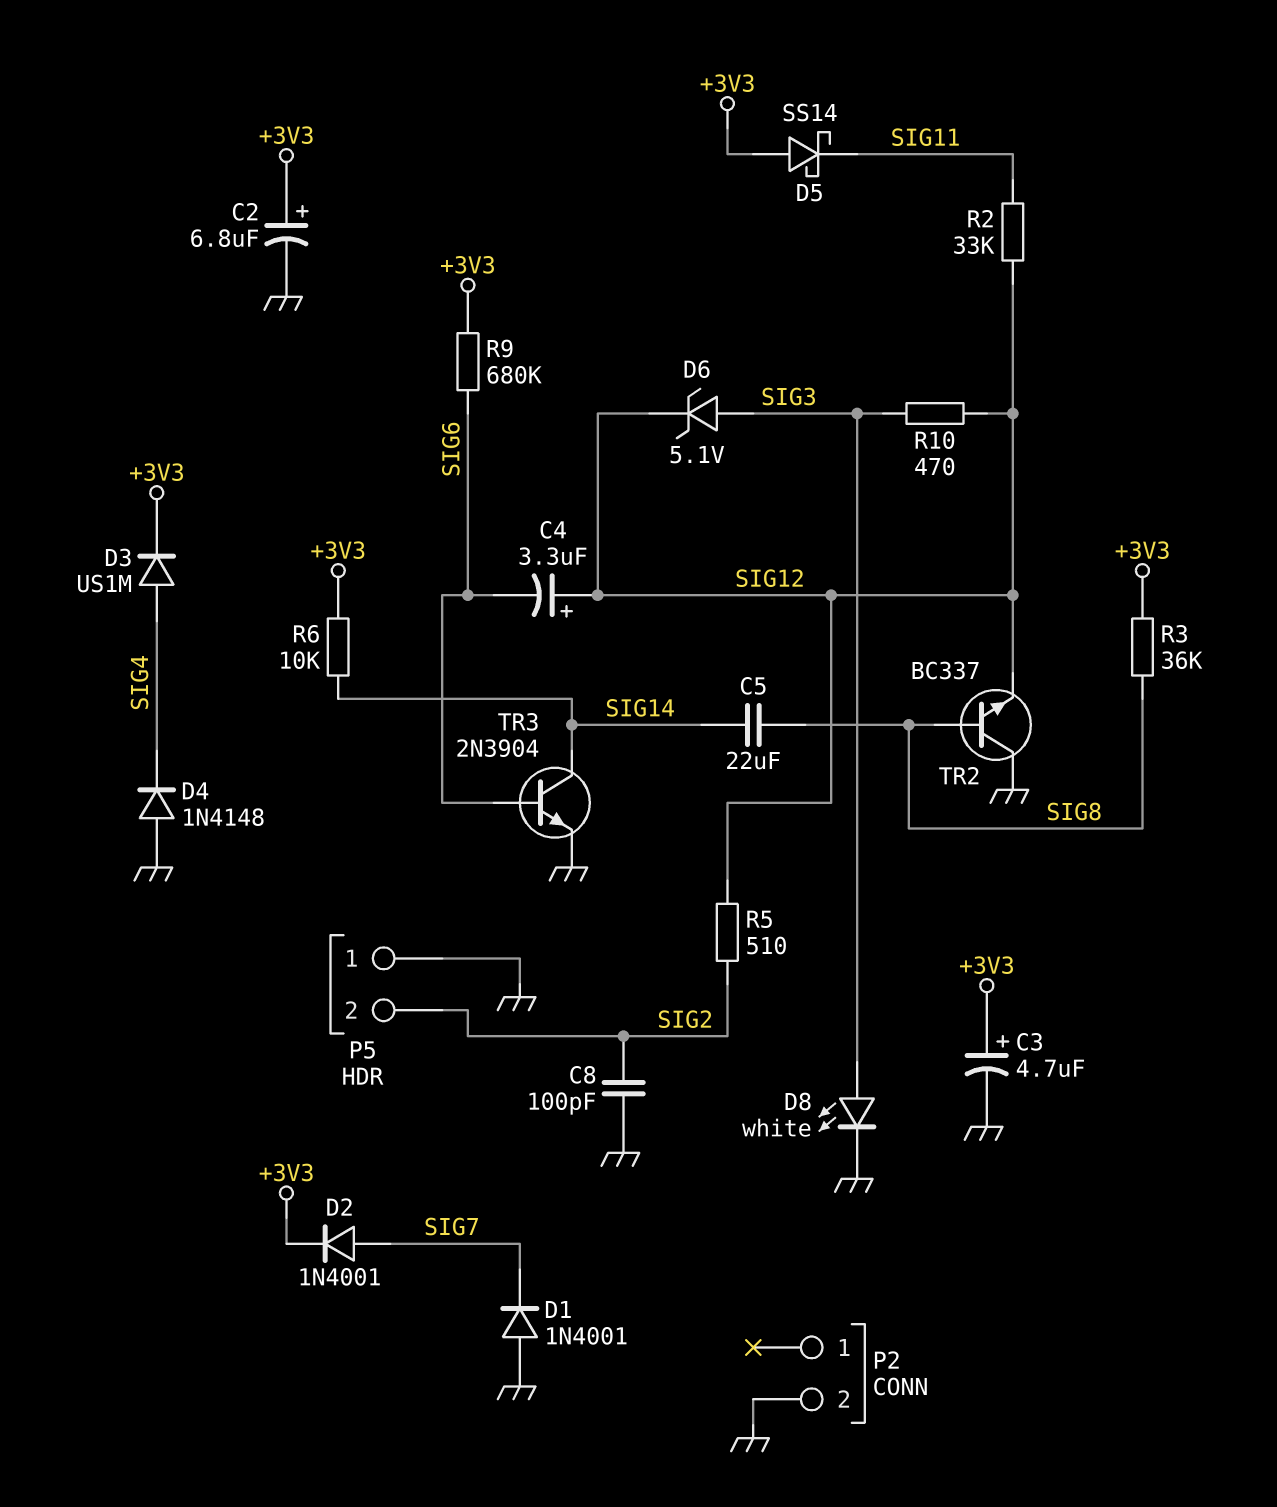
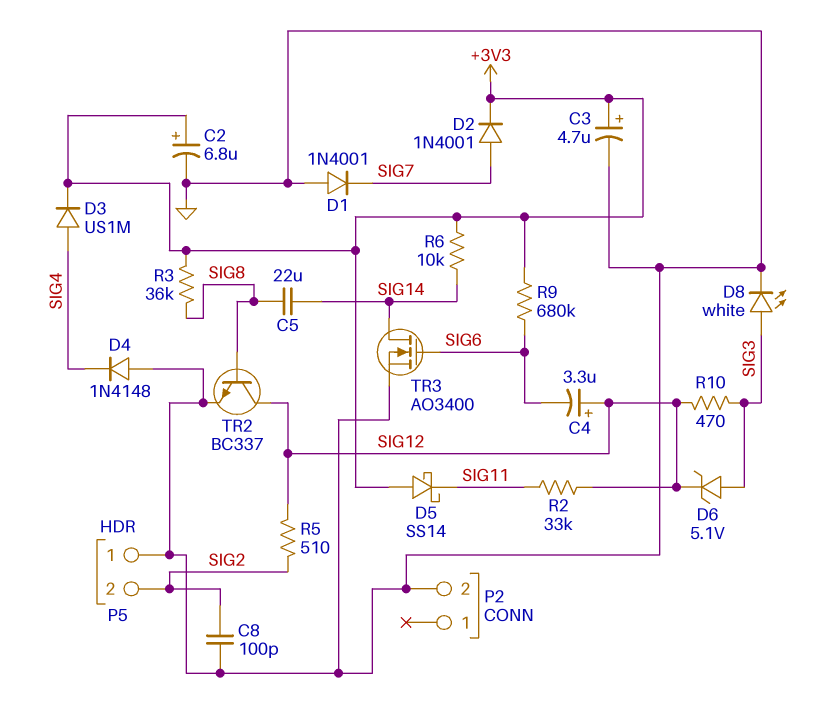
TR2: NPN BC337 (B SIG8, C GND, E SIG12) -> NPN BC337 (B SIG8, C SIG12, E GND)
TR3: NPN 2N3904 (B SIG6, C SIG14, E GND) -> NMOS AO3400 (G SIG6, D SIG14, S GND)

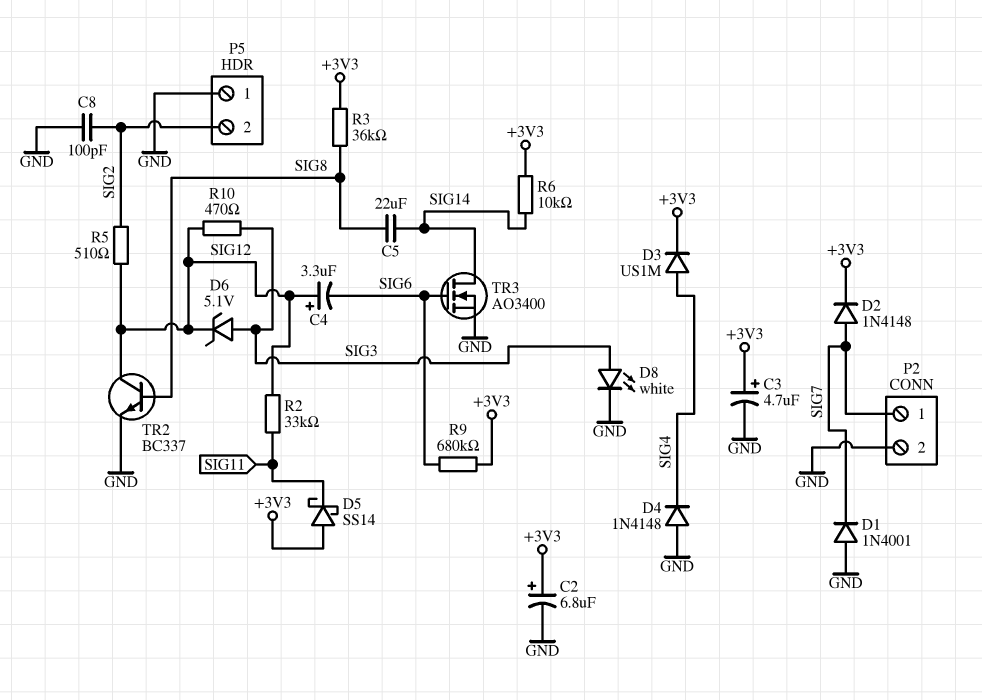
D2: diode 1N4001 (A SIG7, K +3V3) -> diode 1N4148 (A SIG7, K +3V3)
P2 pin 1: none -> SIG7

